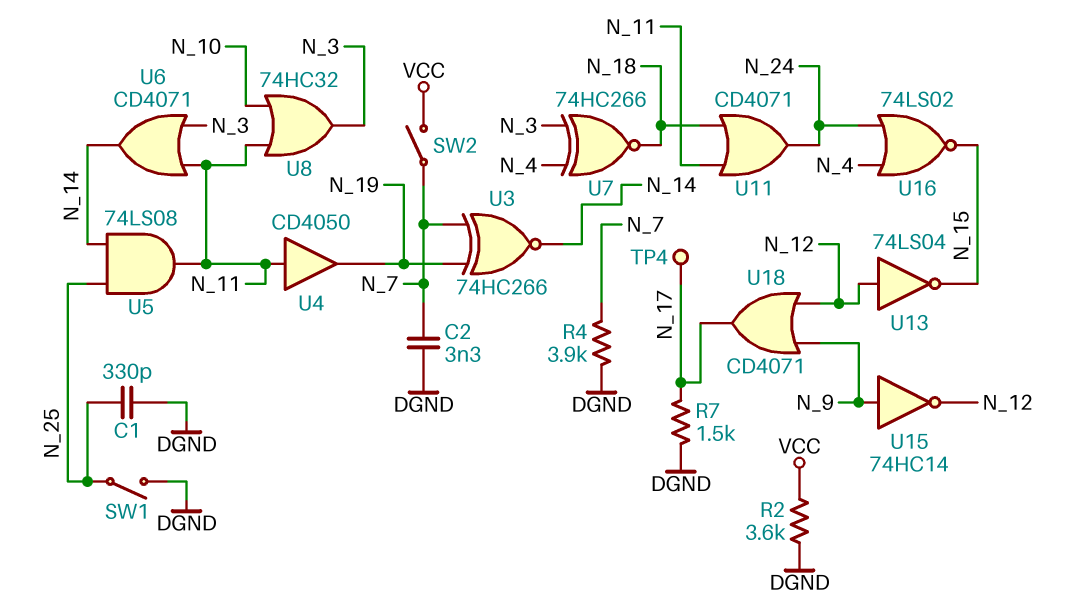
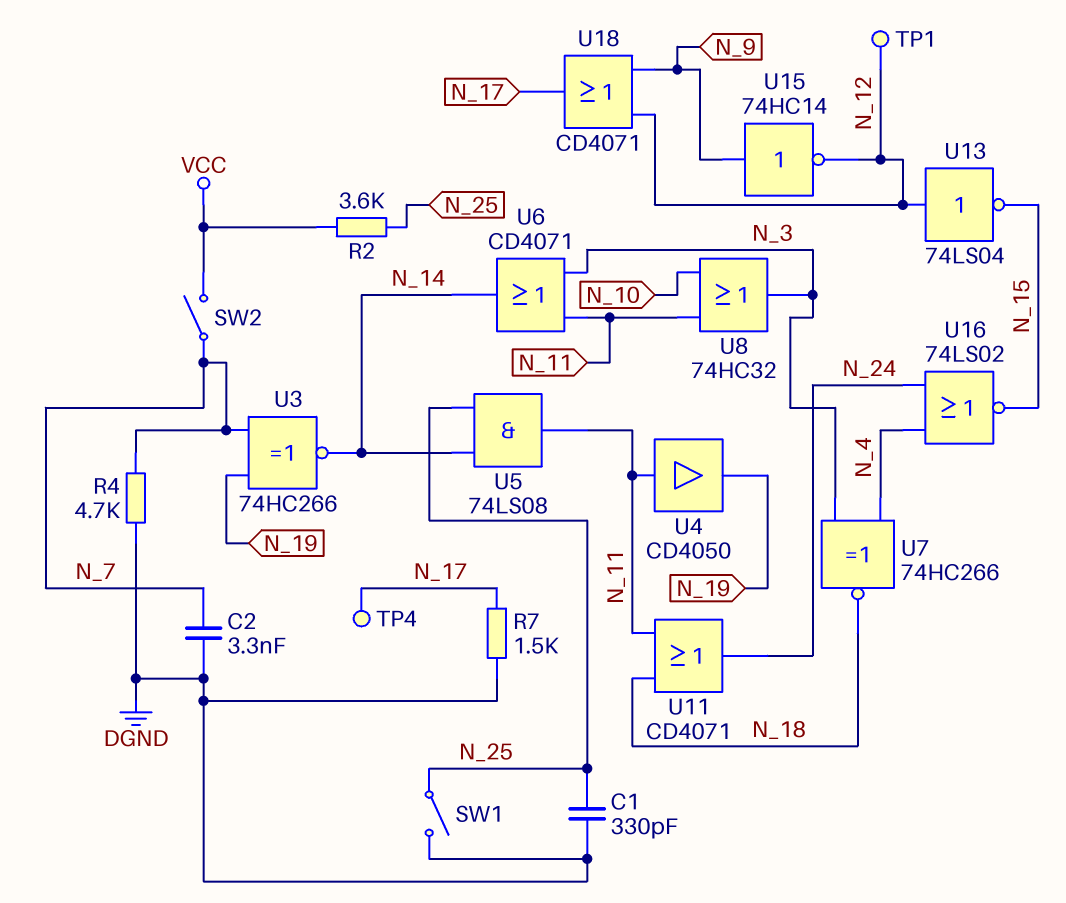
R2: 3.6k (DGND, VCC) -> 3.6k (N_25, VCC)
R4: 3.9k (DGND, N_7) -> 4.7k (DGND, N_7)
TP1: none -> test point (N_12)

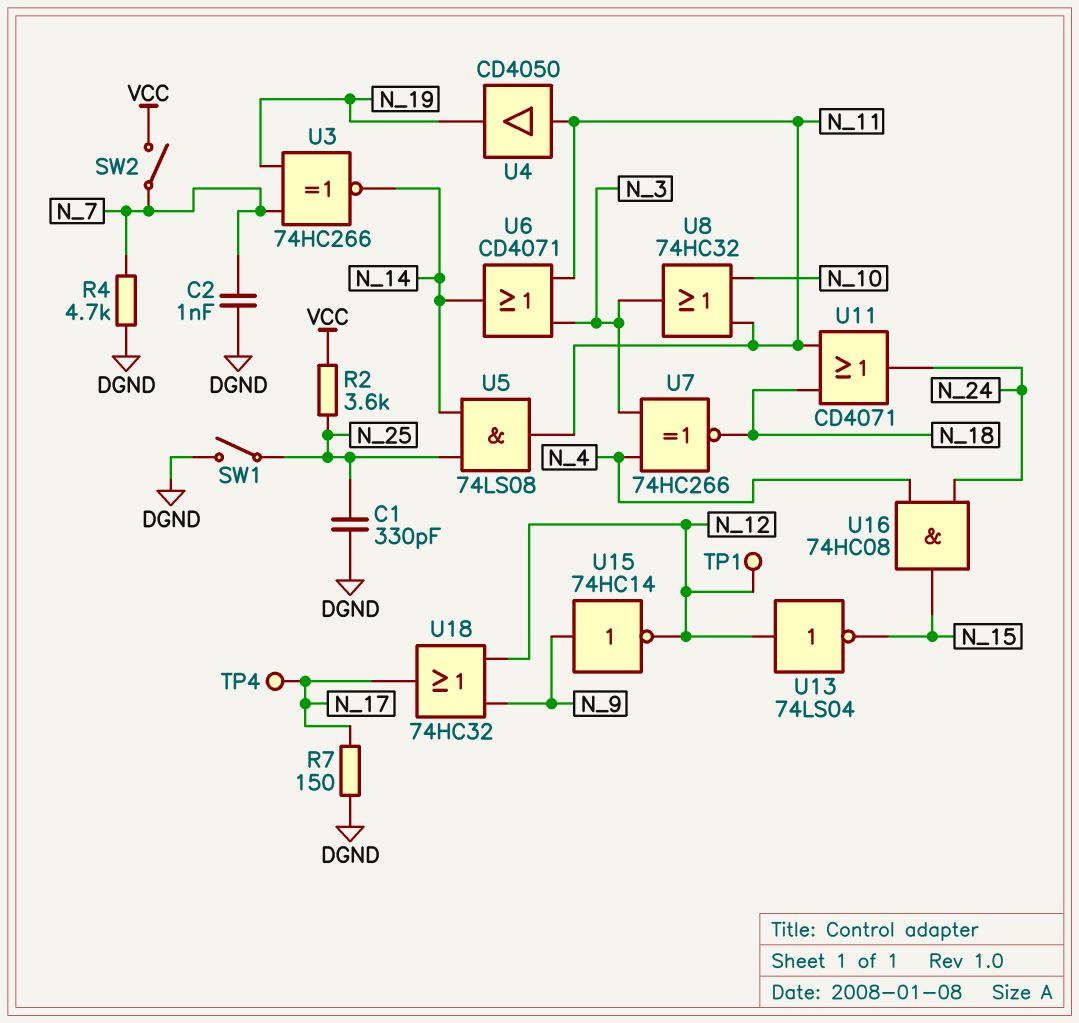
C2: 3.3nF (DGND, N_7) -> 1nF (DGND, N_7)
R7: 1.5k (DGND, N_17) -> 150 (DGND, N_17)
U16: NOR 74LS02 (in N_4, in N_24, out N_15) -> AND 74HC08 (in N_4, in N_24, out N_15)
U18: OR CD4071 (in N_9, in N_12, out N_17) -> OR 74HC32 (in N_9, in N_12, out N_17)

